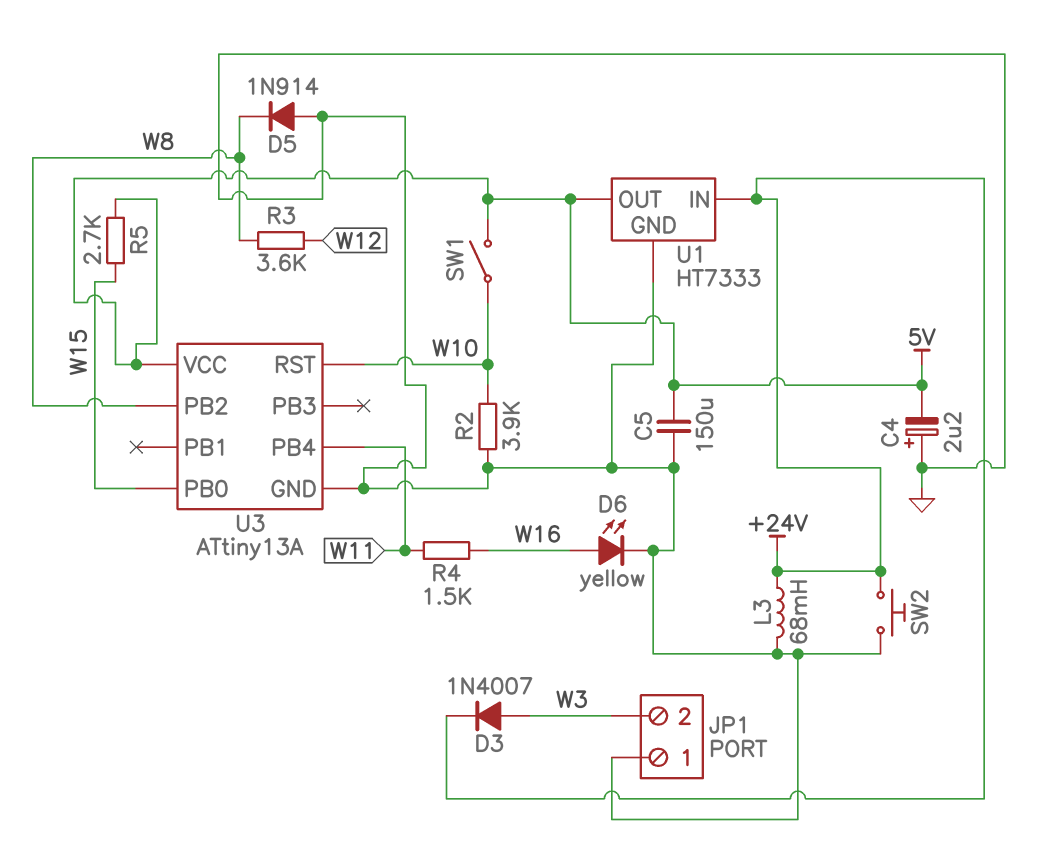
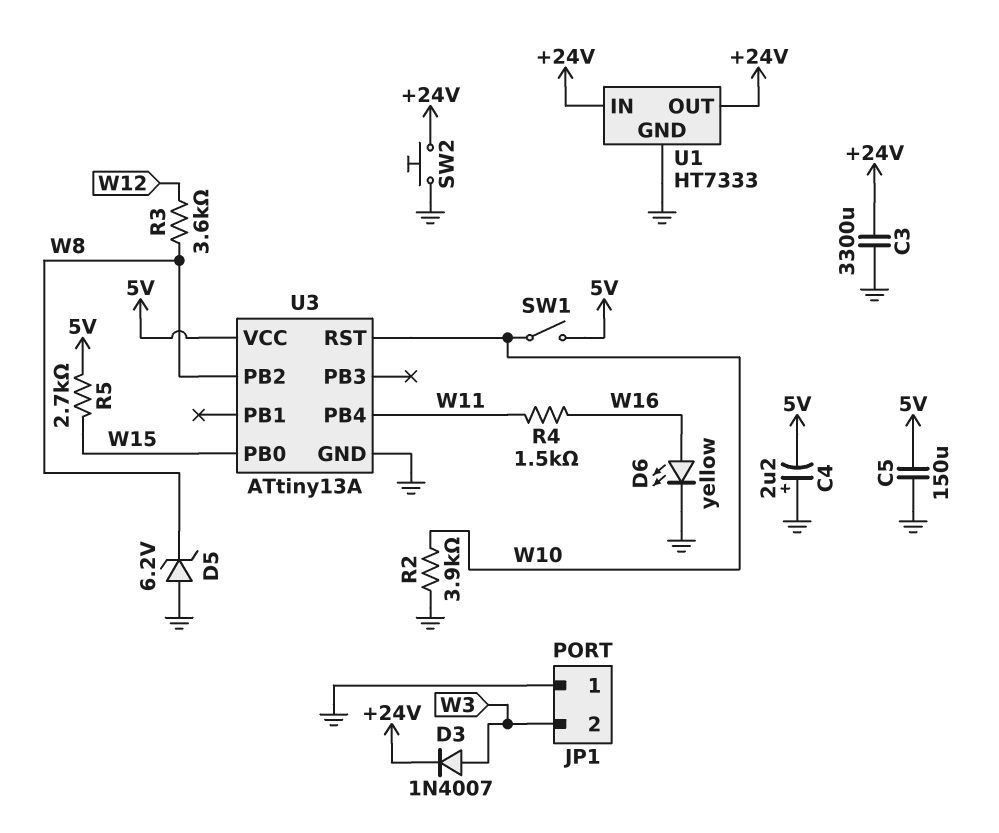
C3: none -> 3300uF (+24V, GND)
D5: diode 1N914 (A GND, K W8) -> zener 6.2V (A GND, K W8)
L3: 68mH (+24V, GND) -> none
U1 pin OUT: 5V -> +24V

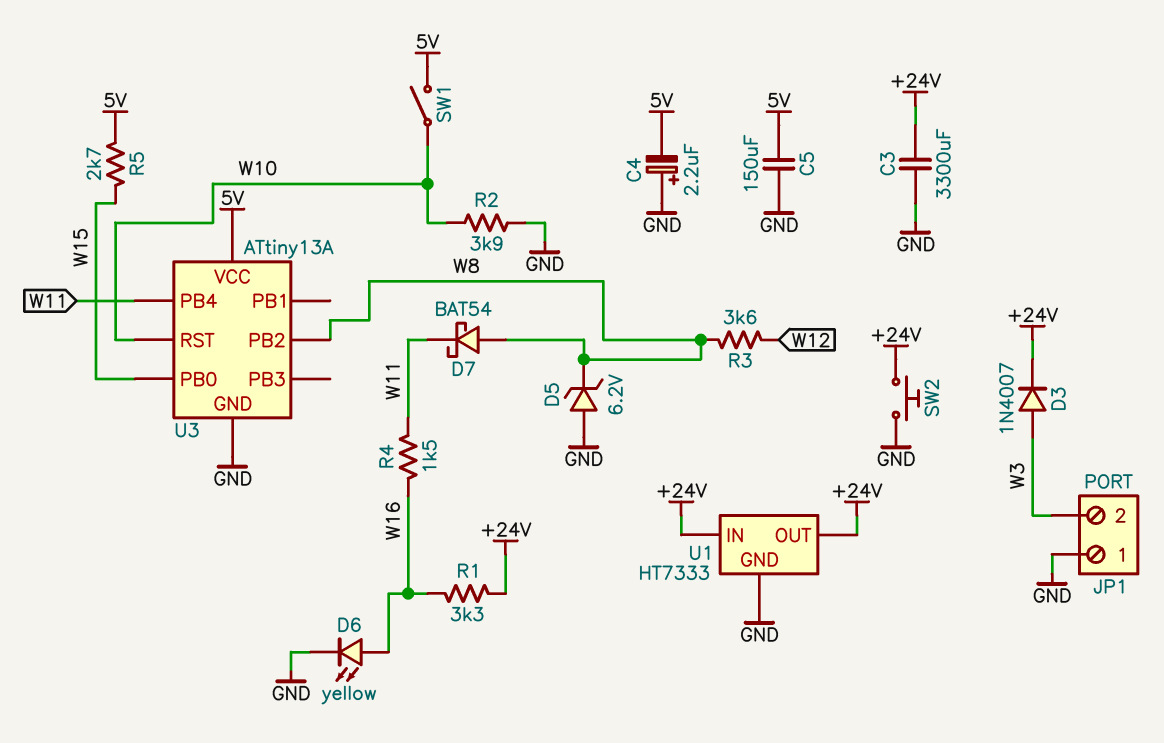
D7: none -> schottky BAT54 (A W8, K W11)
R1: none -> 3.3k (+24V, W16)

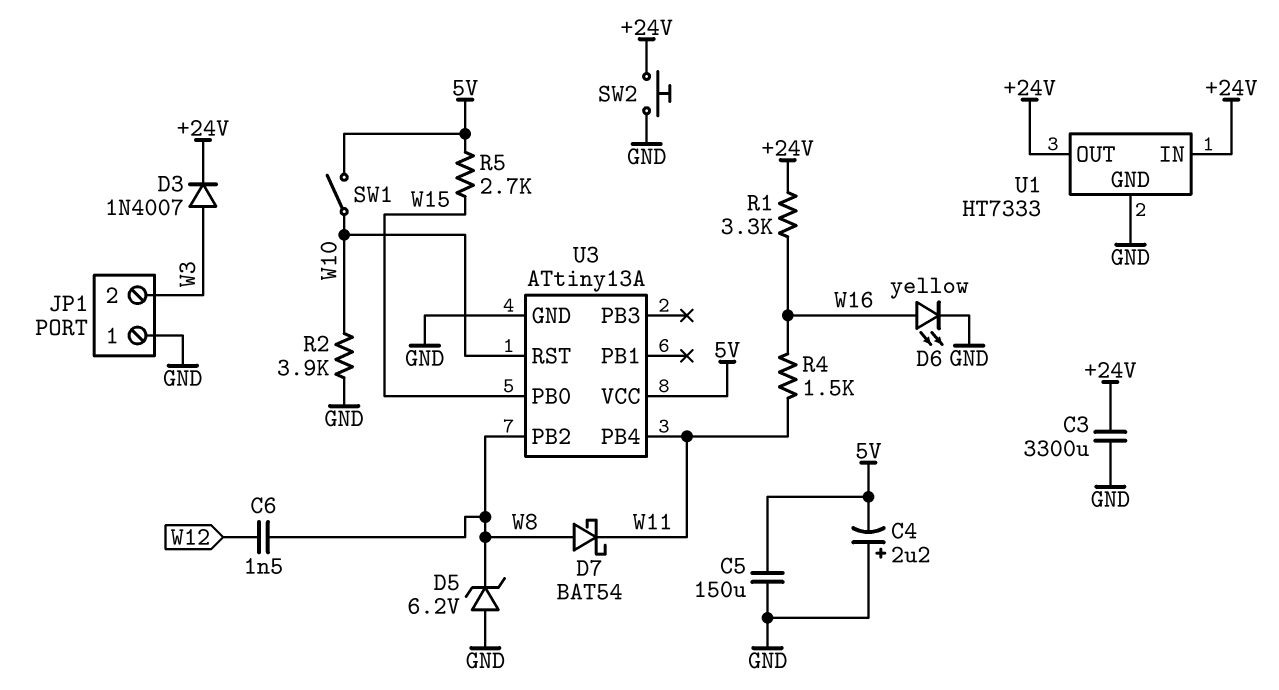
C6: none -> 1.5nF (W8, W12)
R3: 3.6k (W8, W12) -> none

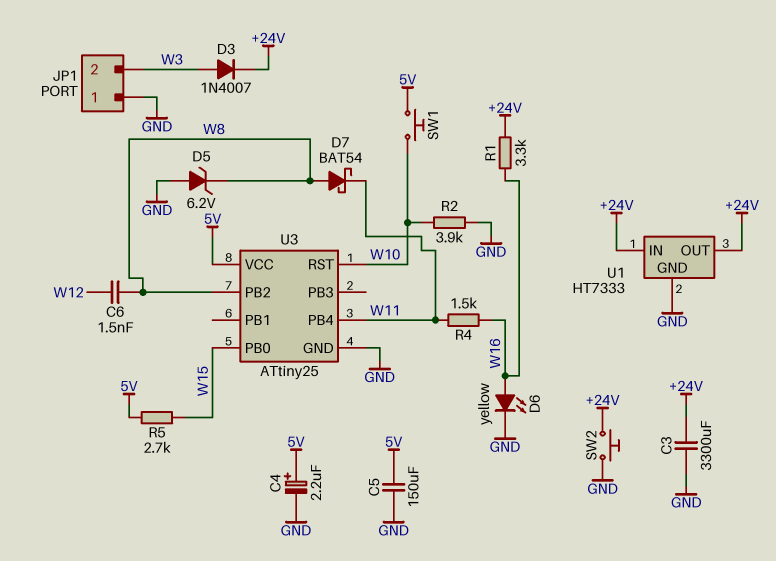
C4: 2.2uF (plus GND, minus 5V) -> 2.2uF (plus 5V, minus GND)
SW1: switch (5V, W10) -> button (5V, W10)
U3: ATtiny13A -> ATtiny25

